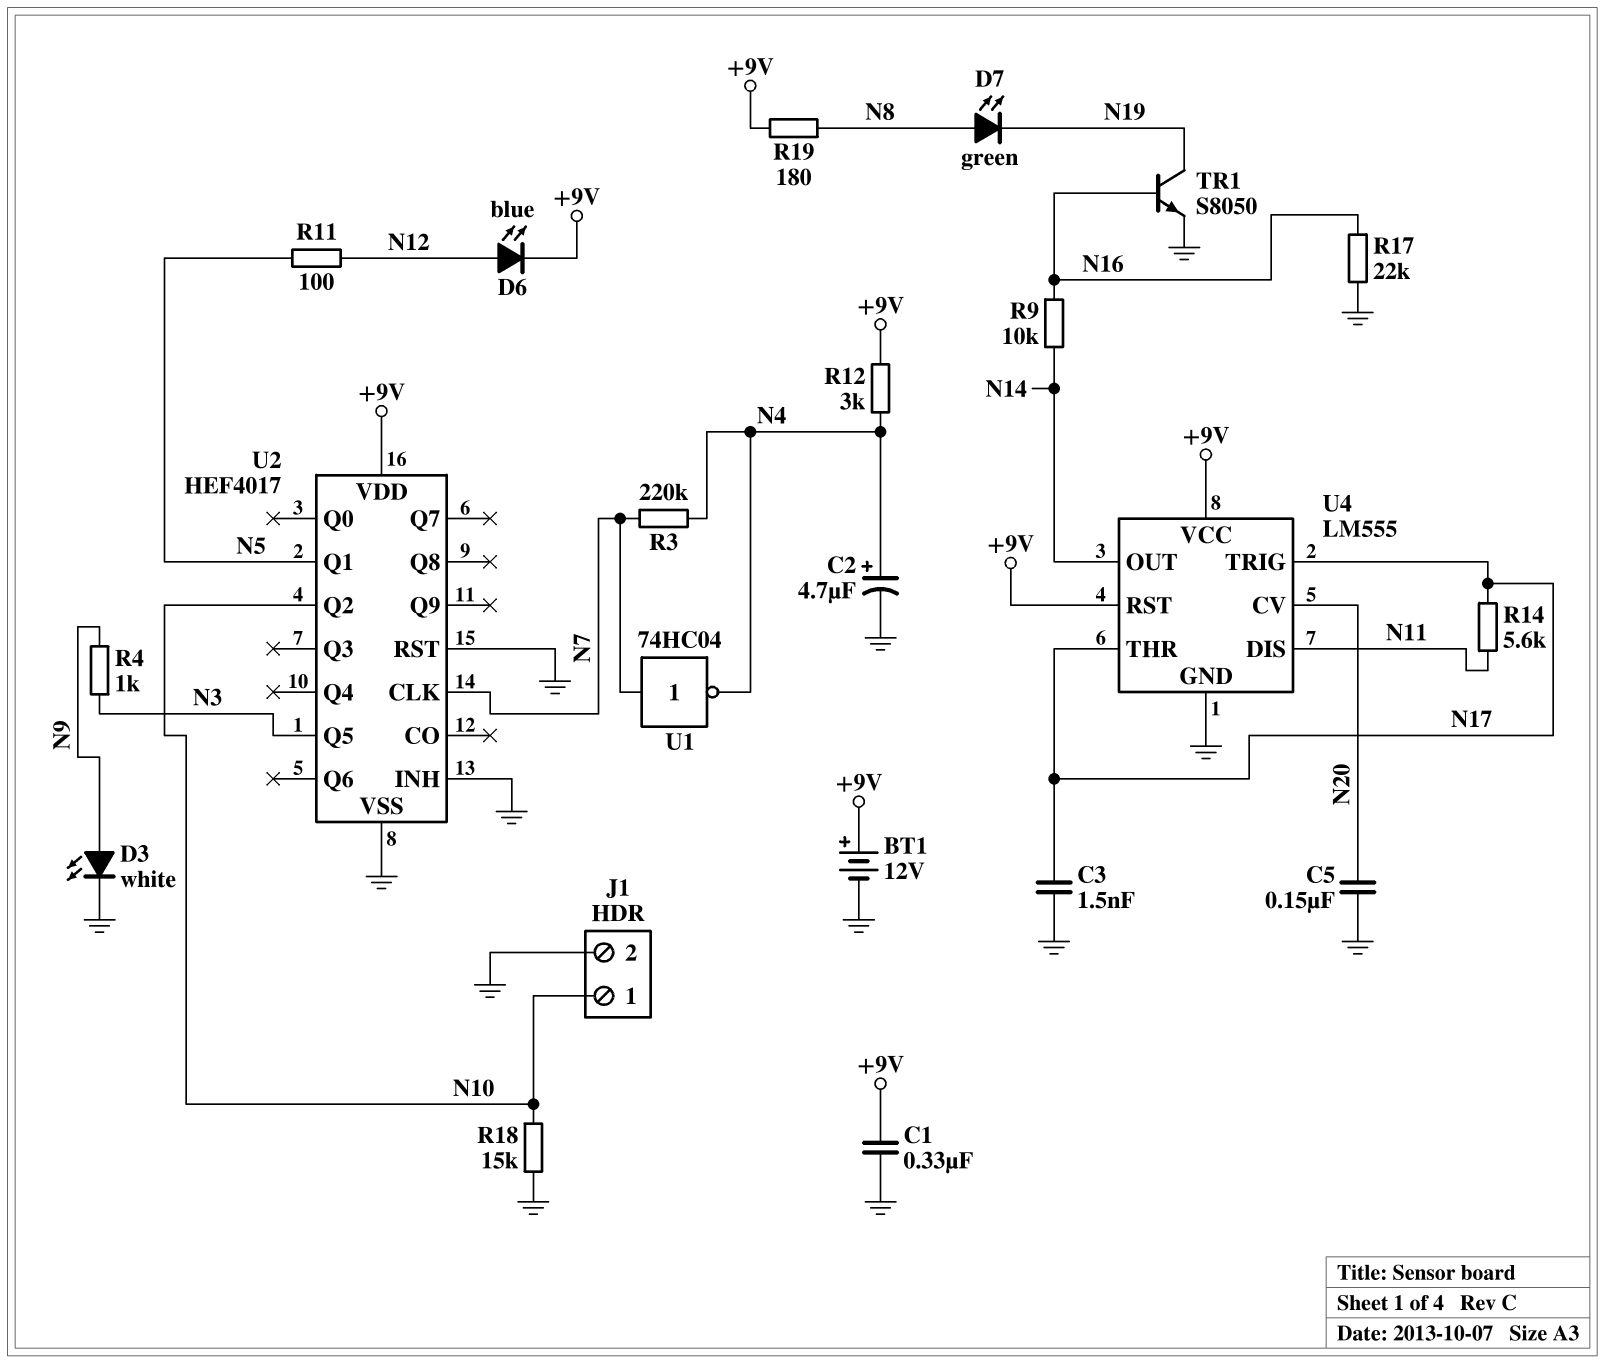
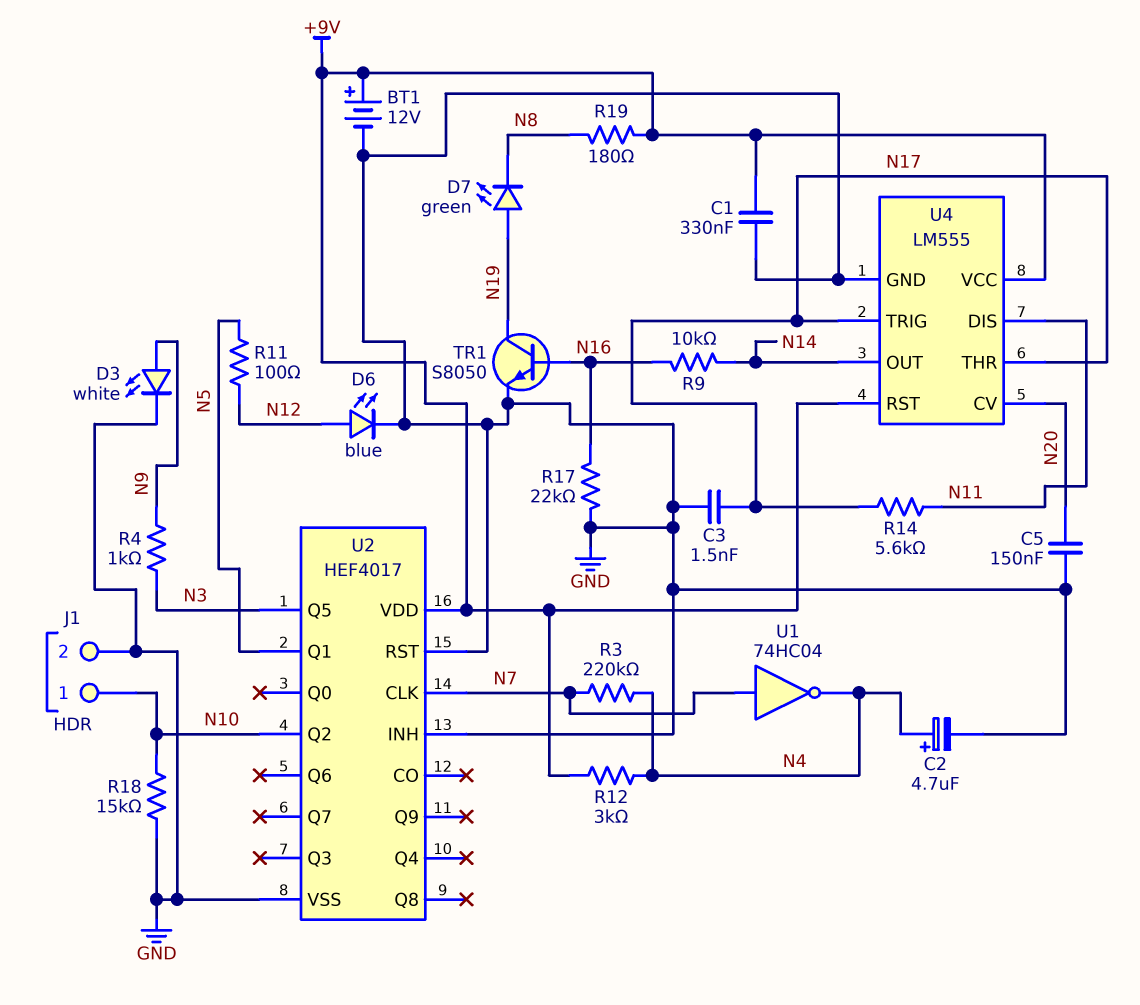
D6: LED blue (A N12, K +9V) -> LED blue (A N12, K GND)
D7: LED green (A N8, K N19) -> LED green (A N19, K N8)

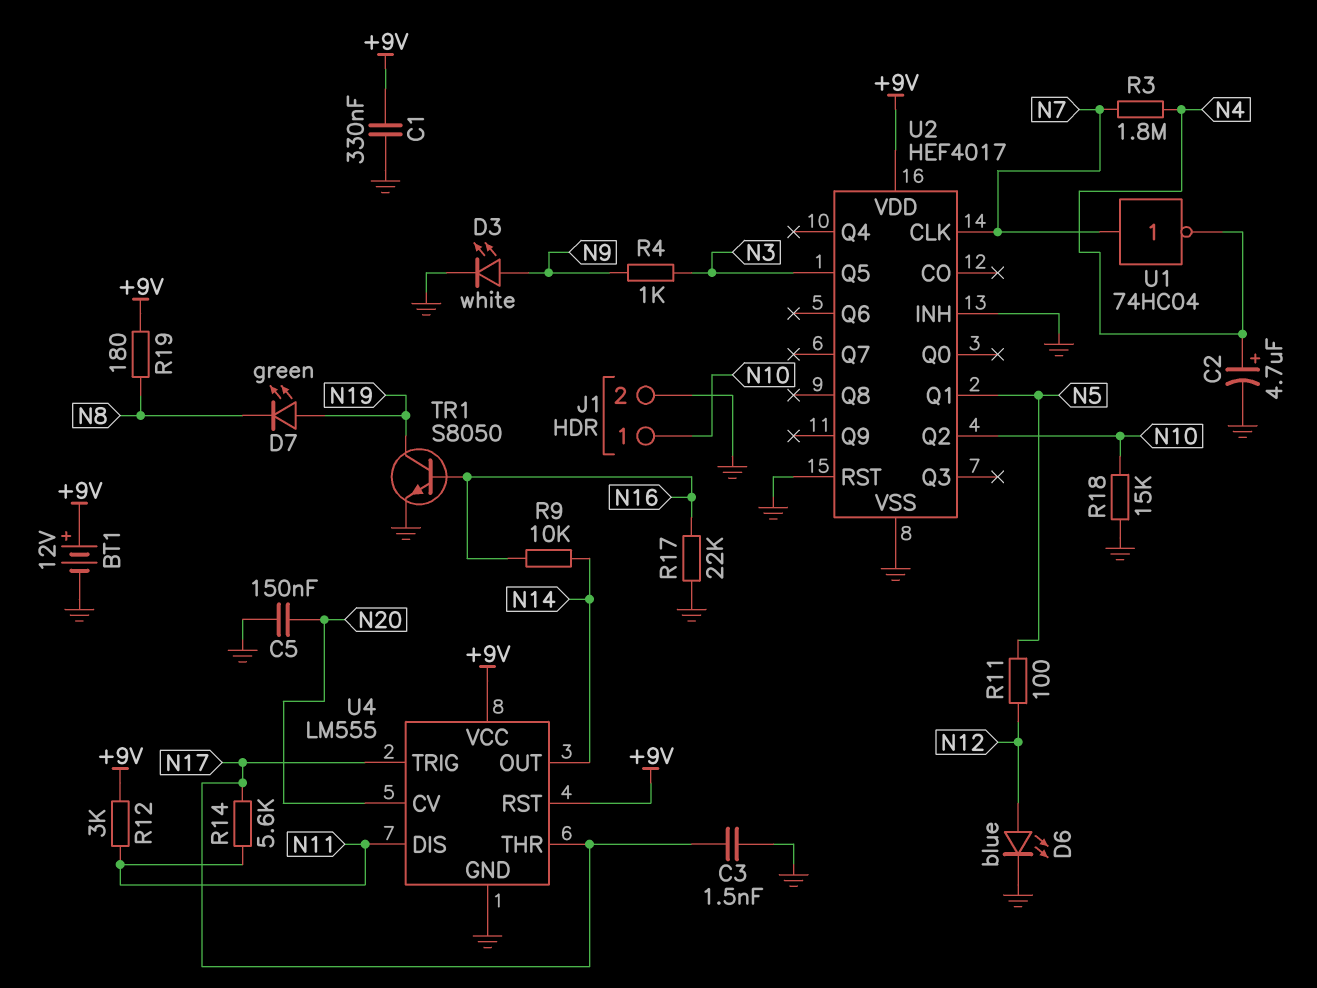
R3: 220k (N4, N7) -> 1.8M (N4, N7)
R12: 3k (+9V, N4) -> 3k (+9V, N11)

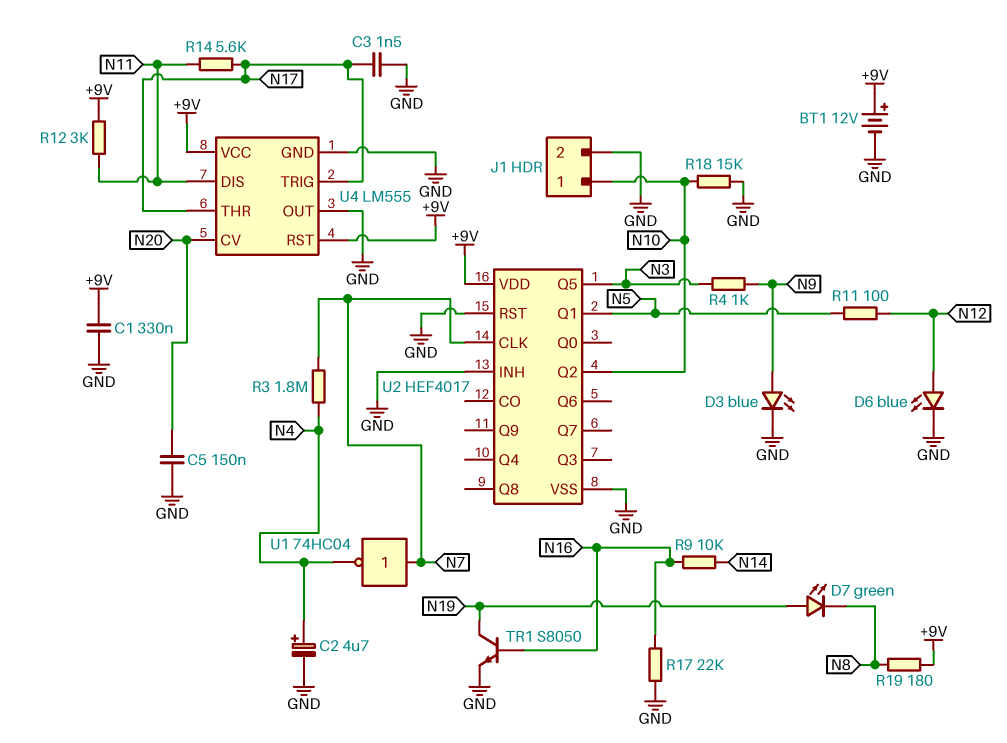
D3: LED white (A N9, K GND) -> LED blue (A N9, K GND)
U4 pin OUT: N14 -> GND

